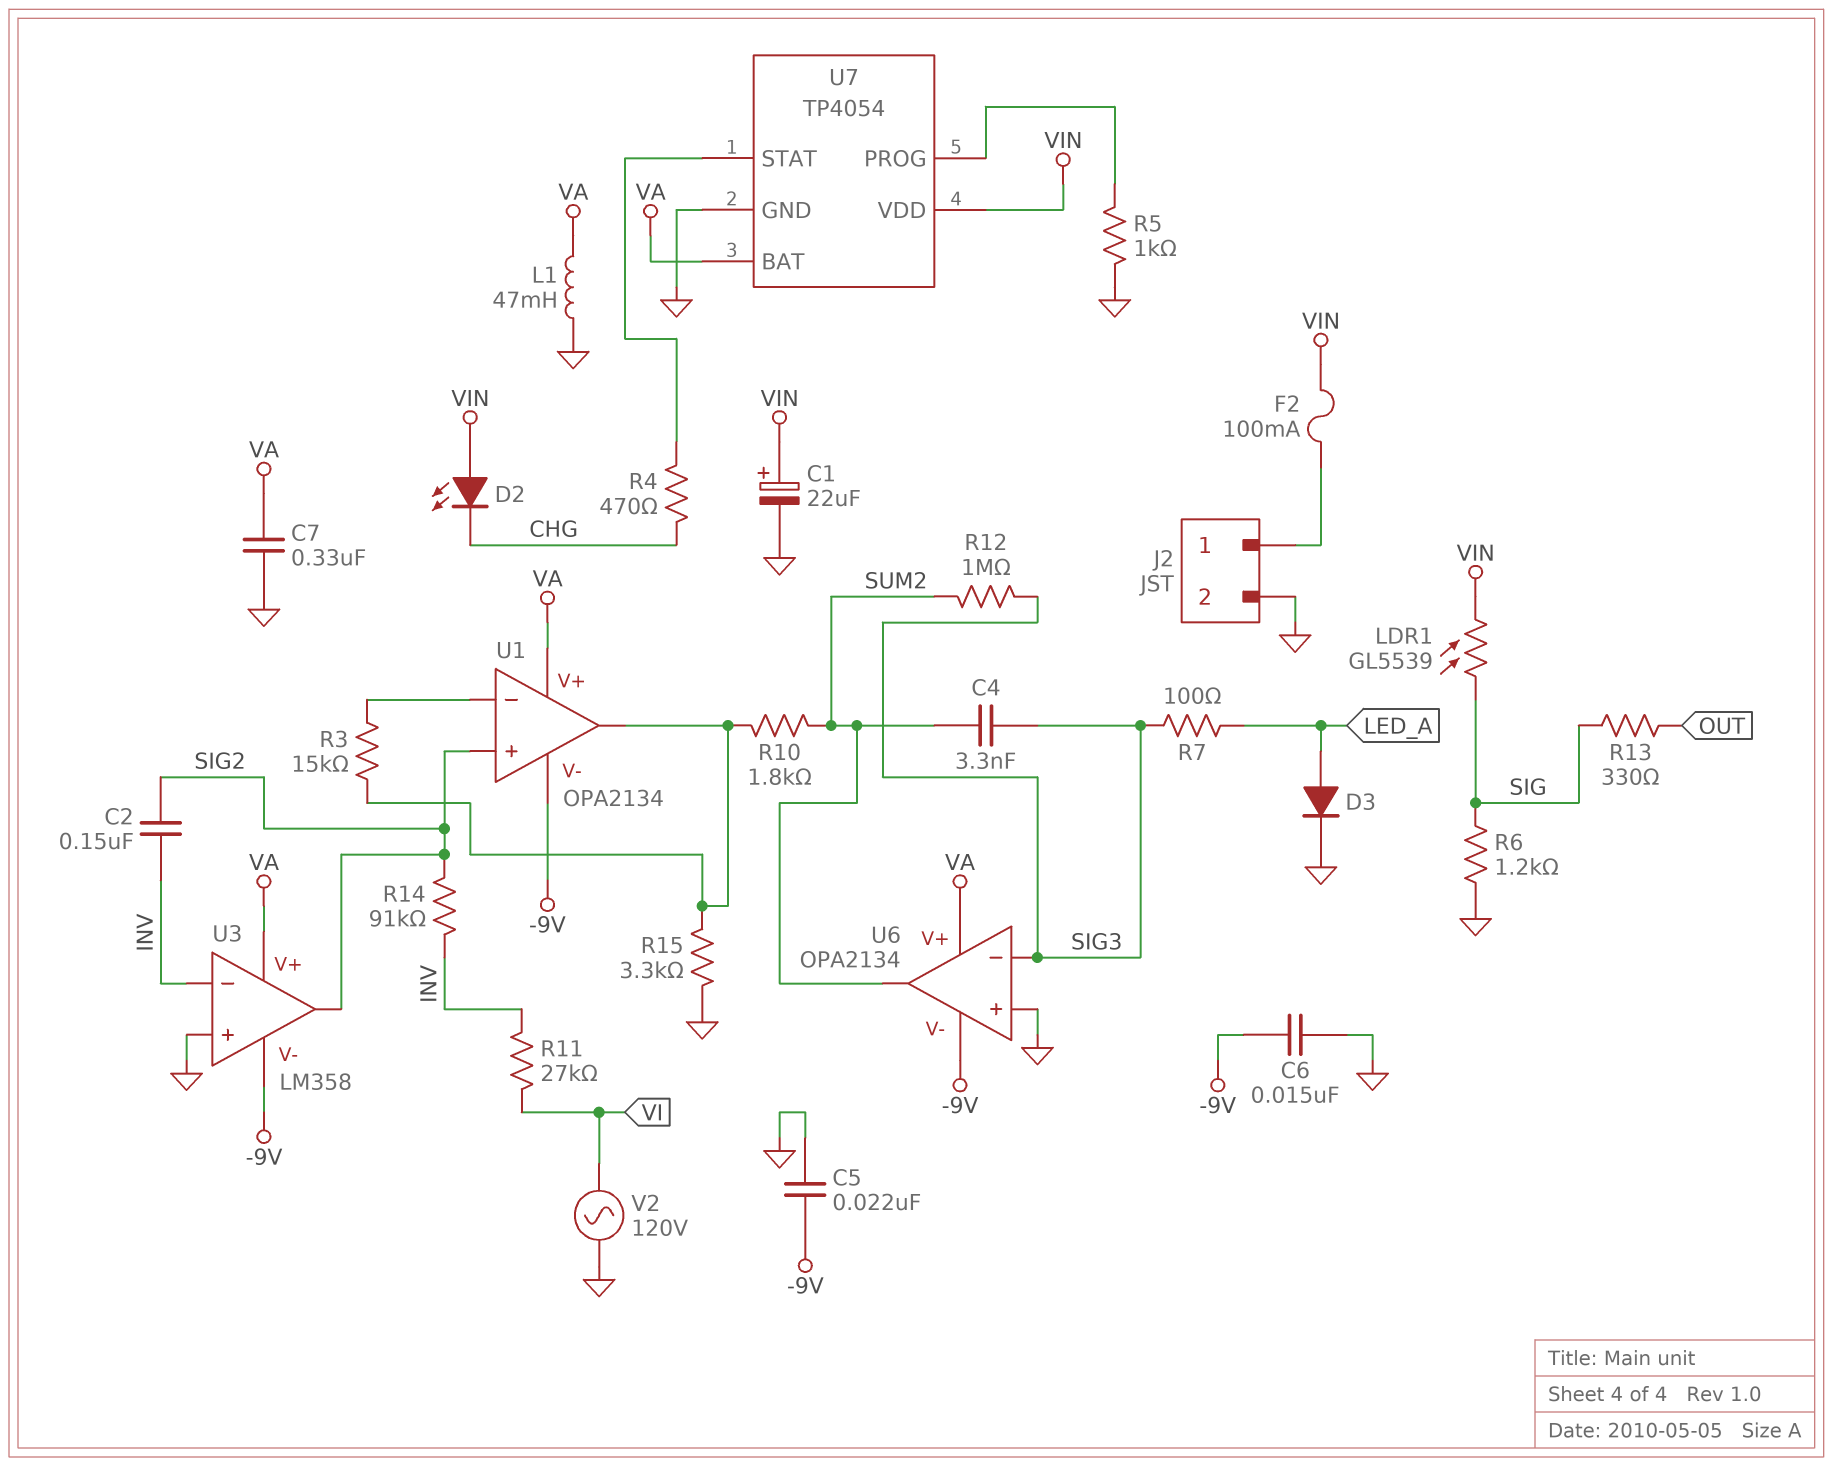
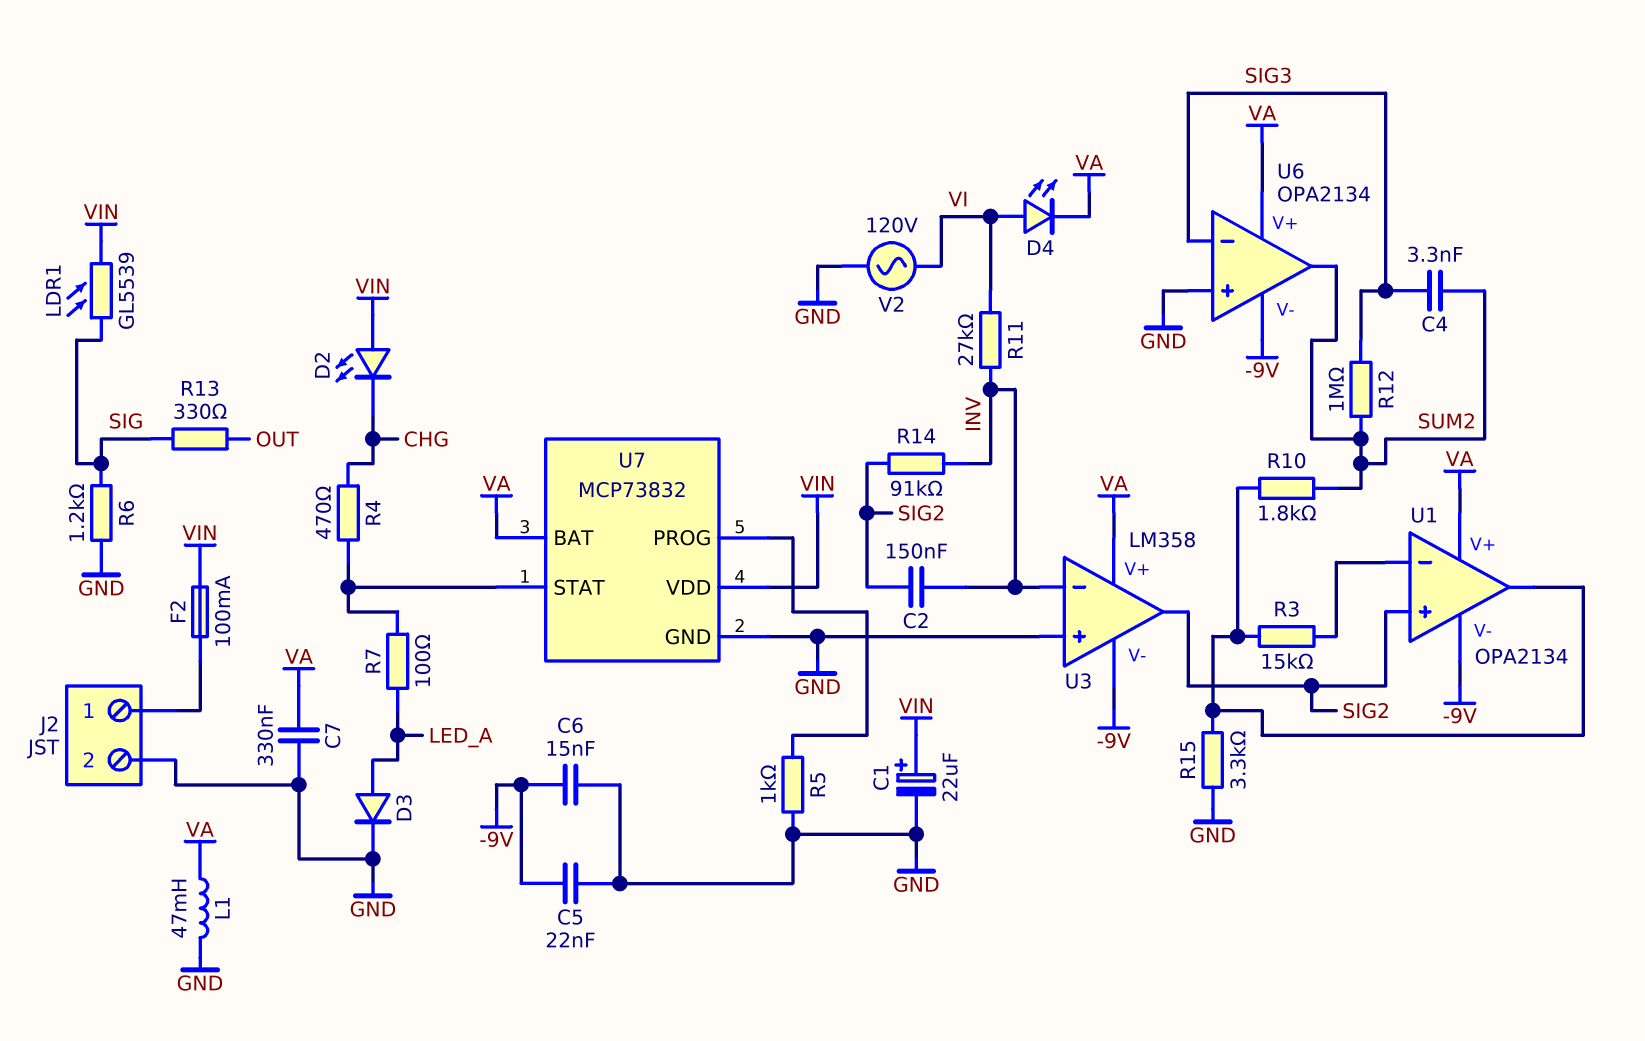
D4: none -> LED (A VI, K VA)
R7: 100 (LED_A, SIG3) -> 100 (LED_A, U7/STAT)
U7: TP4054 -> MCP73832

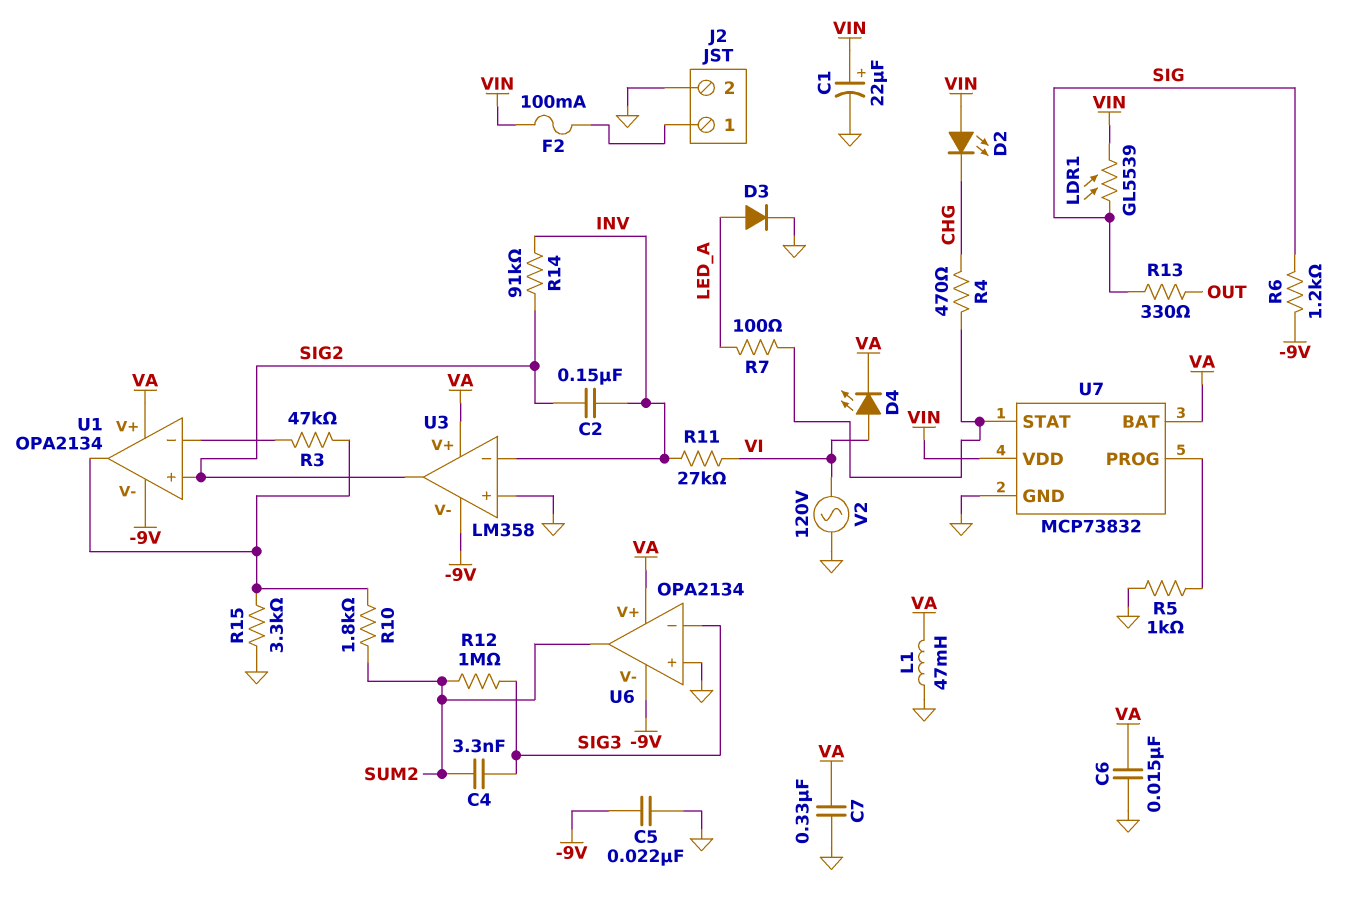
C6: 15nF (-9V, GND) -> 15nF (GND, VA)
R3: 15k (U1/in-, U1/out) -> 47k (U1/in-, U1/out)
R6: 1.2k (GND, SIG) -> 1.2k (-9V, SIG)

